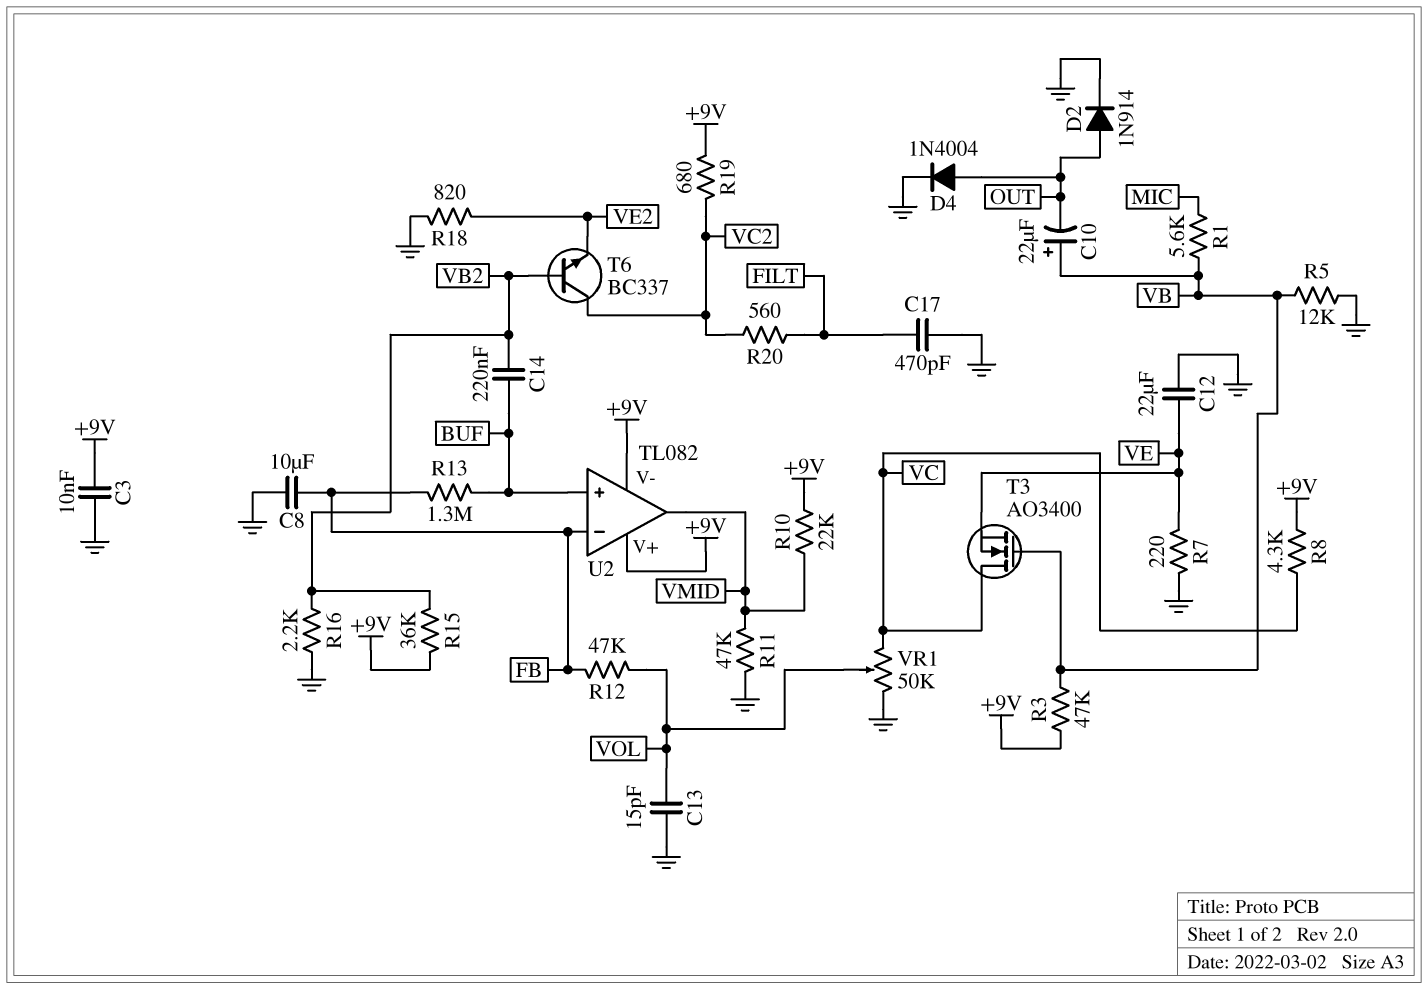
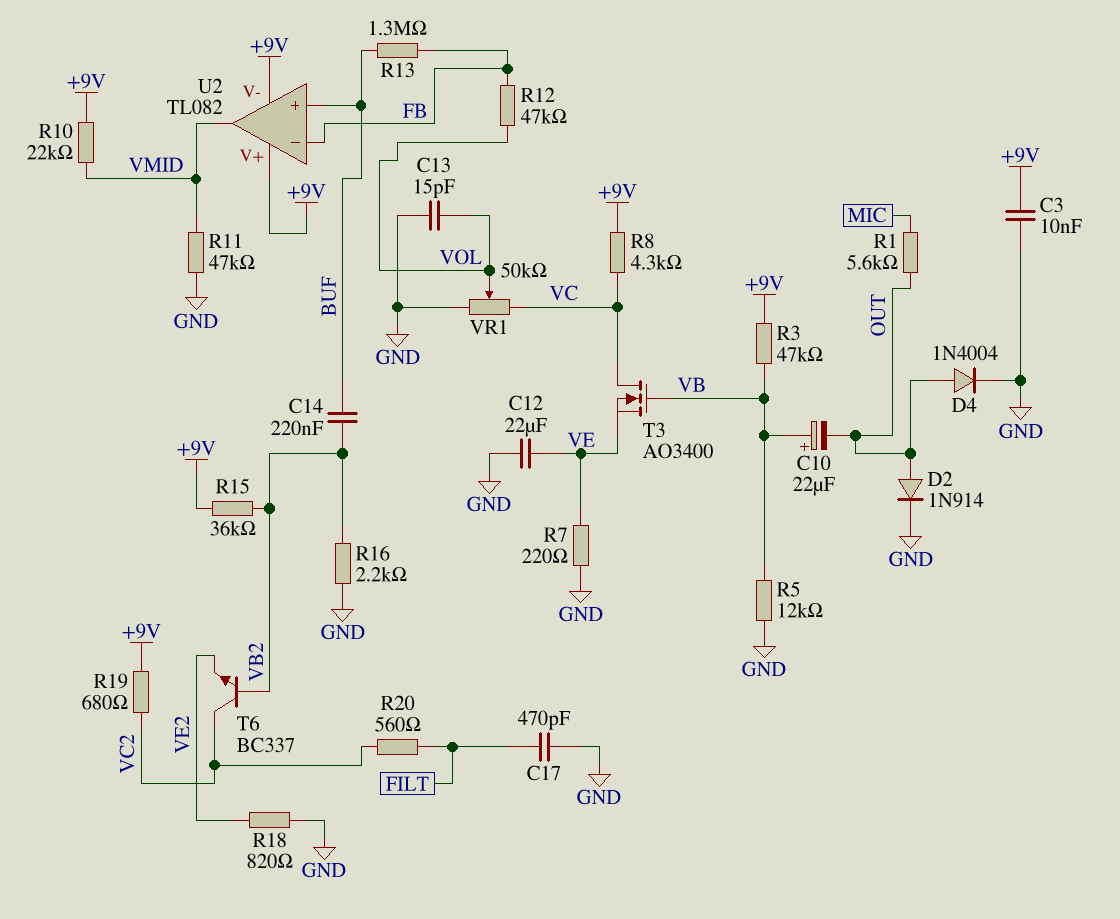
C8: 10uF (FB, GND) -> none
R1: 5.6k (MIC, VB) -> 5.6k (MIC, OUT)

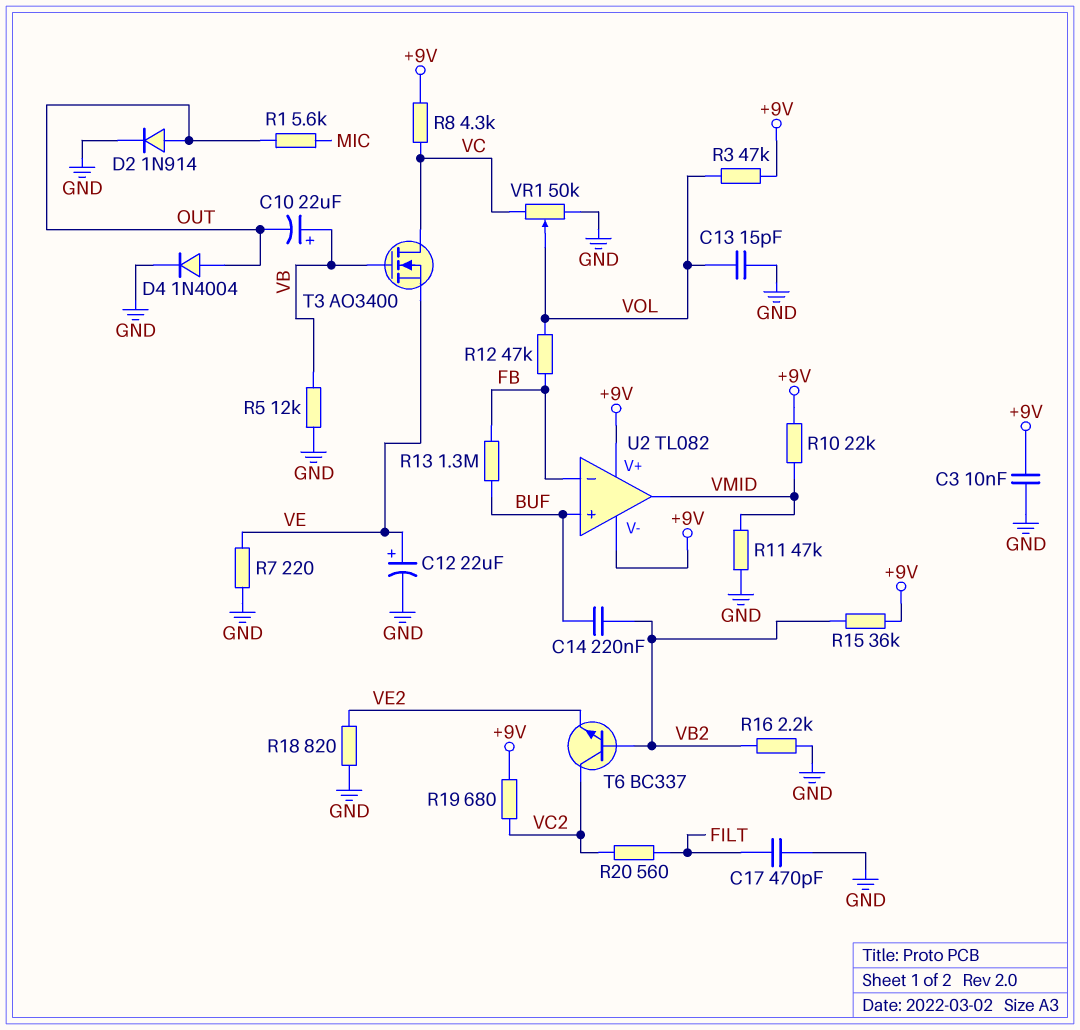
C12: 22uF (GND, VE) -> 22uF (plus VE, minus GND)
R3: 47k (+9V, VB) -> 47k (+9V, VOL)

